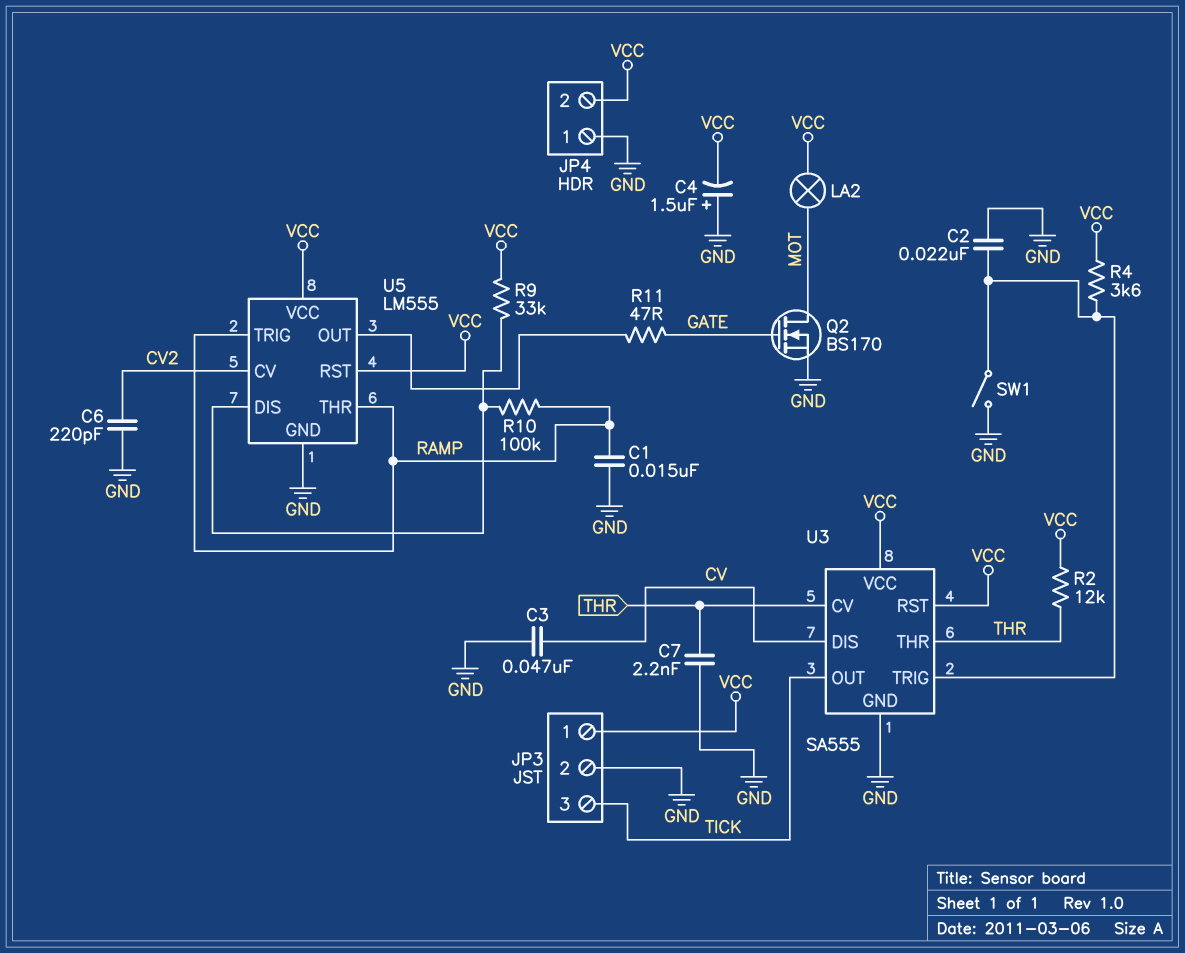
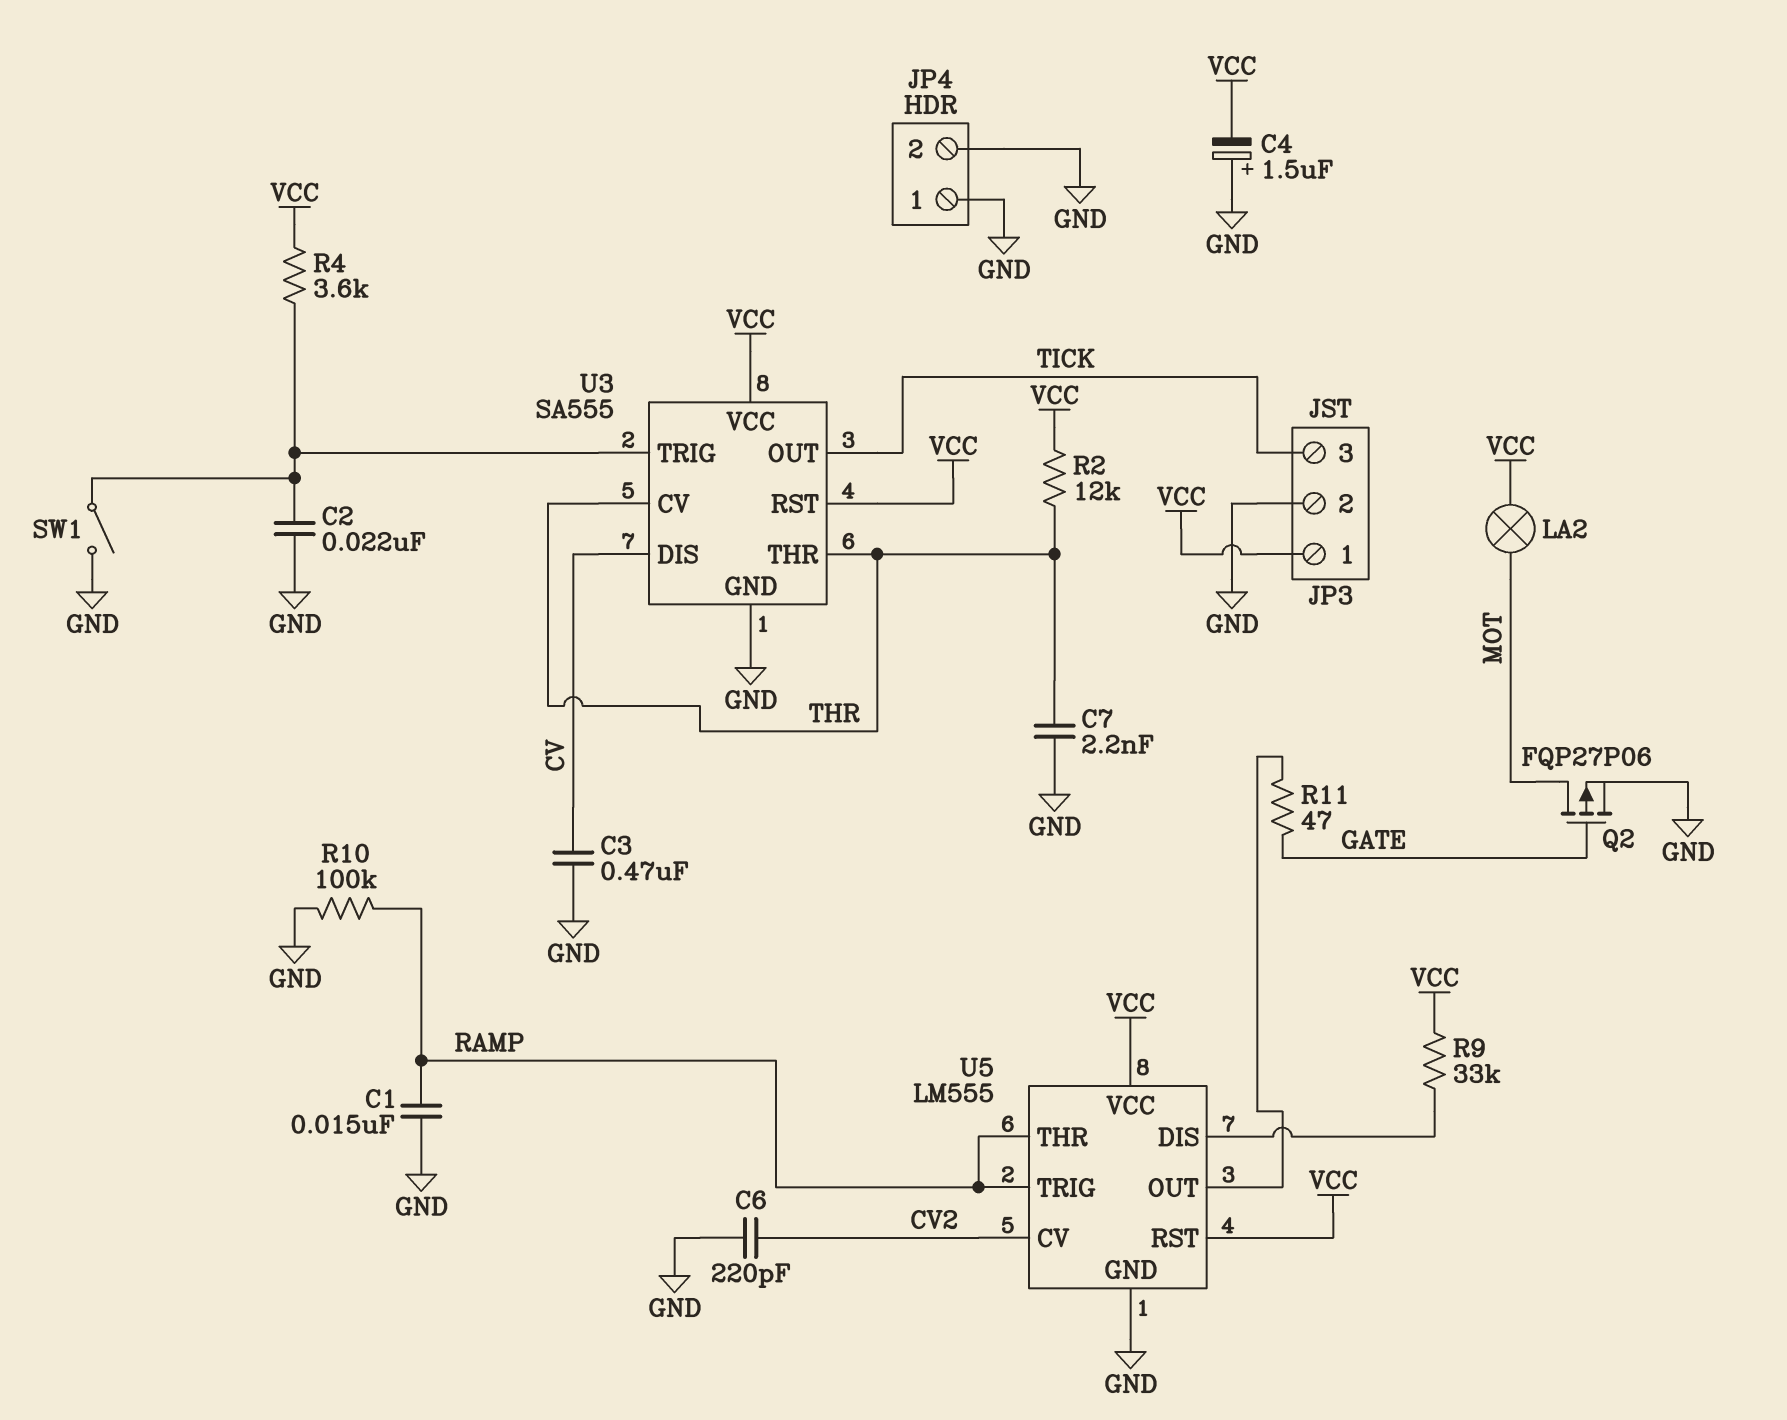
C3: 47nF (CV, GND) -> 470nF (CV, GND)
JP4 pin 2: VCC -> GND
Q2: NMOS BS170 (G GATE, D MOT, S GND) -> PMOS FQP27P06 (G GATE, D MOT, S GND)
R10: 100k (RAMP, U5/DIS) -> 100k (GND, RAMP)

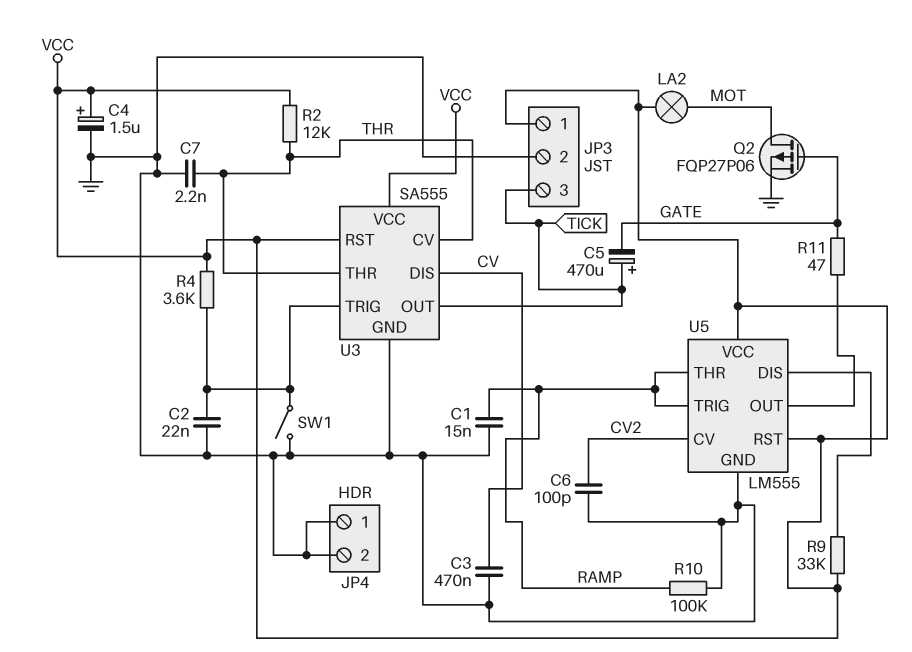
C4: 1.5uF (plus GND, minus VCC) -> 1.5uF (plus VCC, minus GND)
C5: none -> 470uF (plus TICK, minus GATE)
C6: 220pF (CV2, GND) -> 100pF (CV2, GND)

